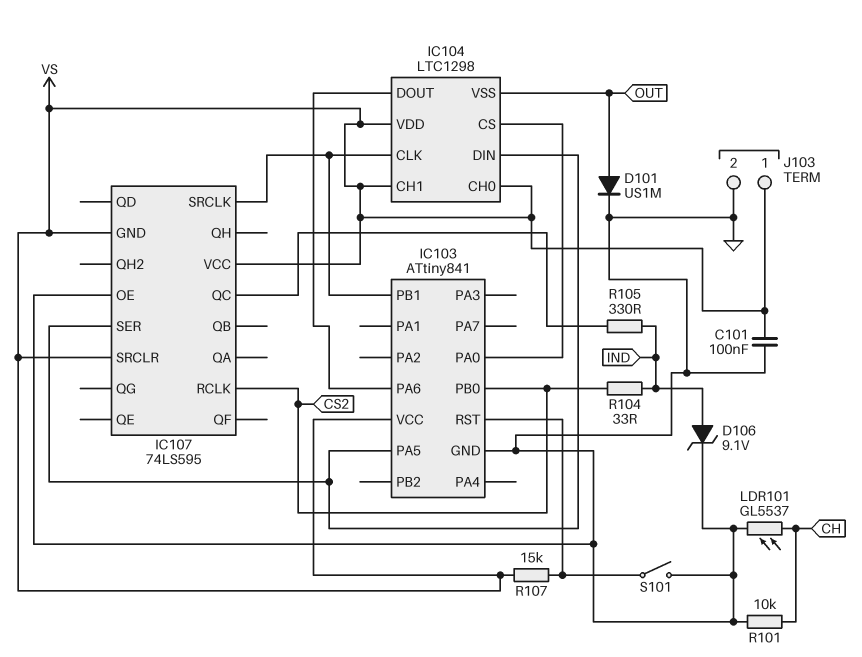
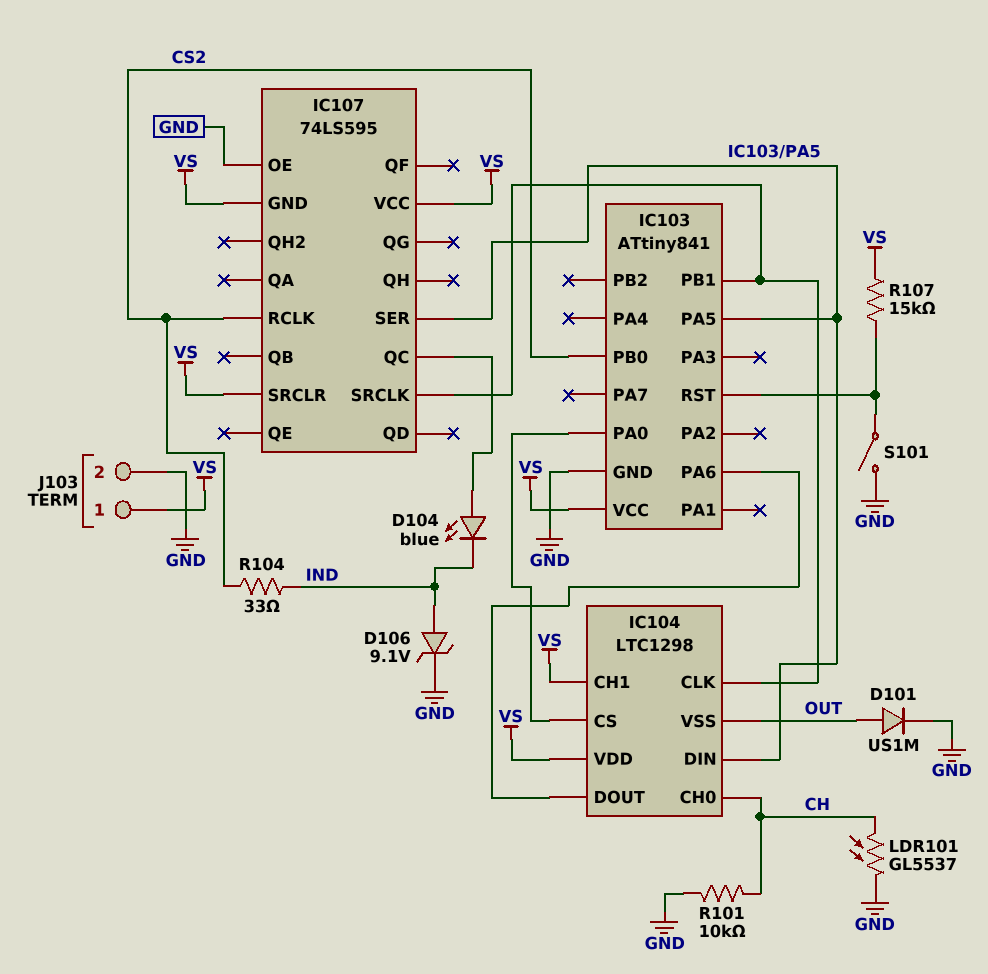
C101: 100nF (GND, VS) -> none
D104: none -> LED blue (A IC107/QC, K IND)
IC104 pin CH0: VS -> CH
R105: 330 (IC107/QC, IND) -> none

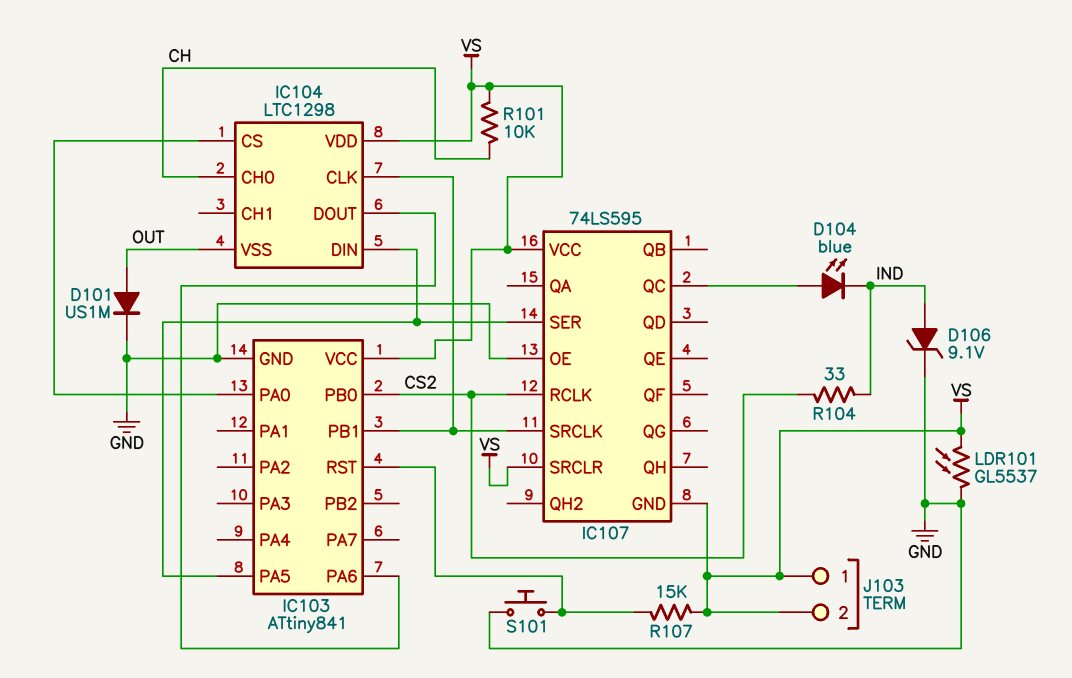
IC104 pin CH1: VS -> none
J103 pin 2: GND -> VS
LDR101: GL5537 (CH, GND) -> GL5537 (GND, VS)
R101: 10k (CH, GND) -> 10k (CH, VS)
S101: switch (GND, IC103/RST) -> button (GND, IC103/RST)

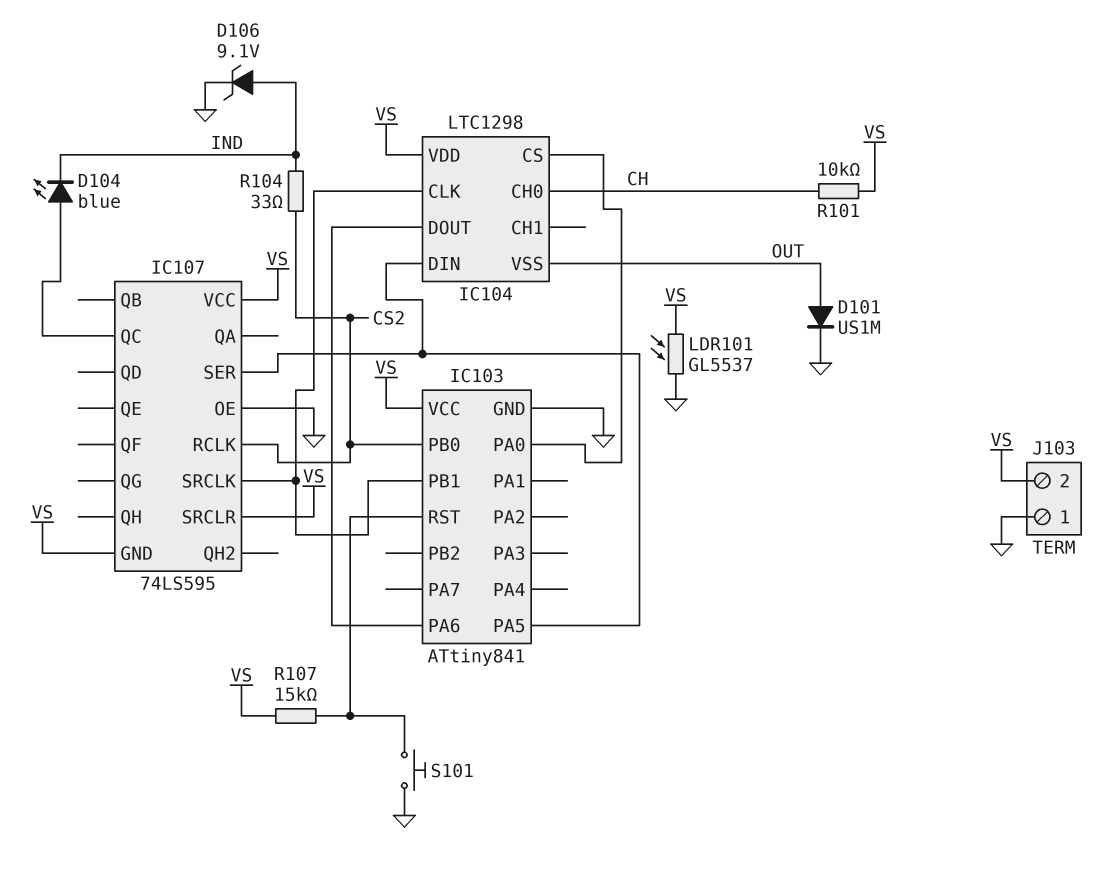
J103 pin 1: VS -> GND

